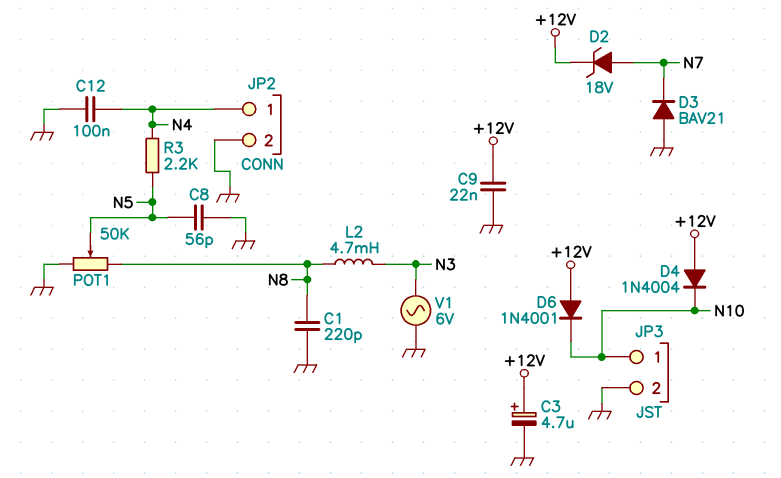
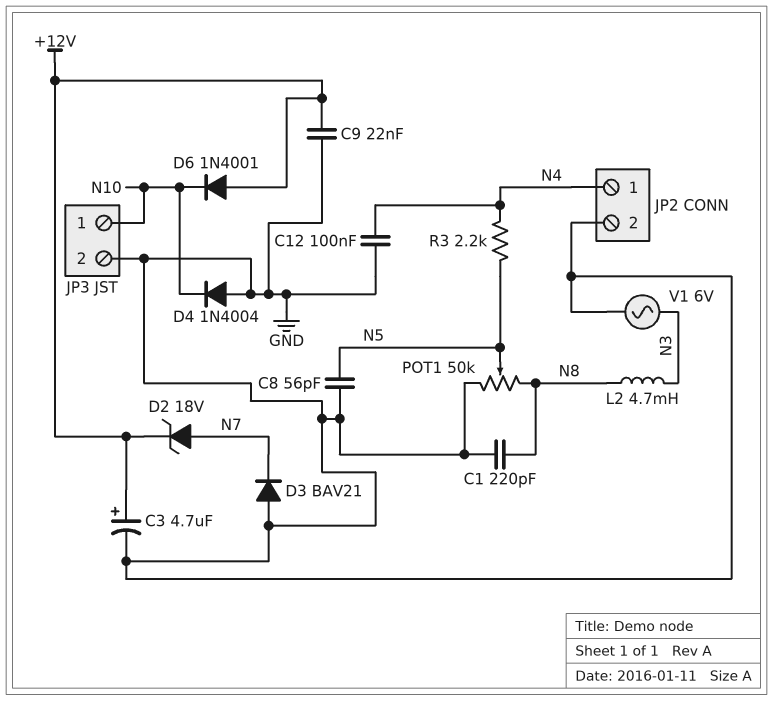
D4: diode 1N4004 (A +12V, K N10) -> diode 1N4004 (A GND, K N10)

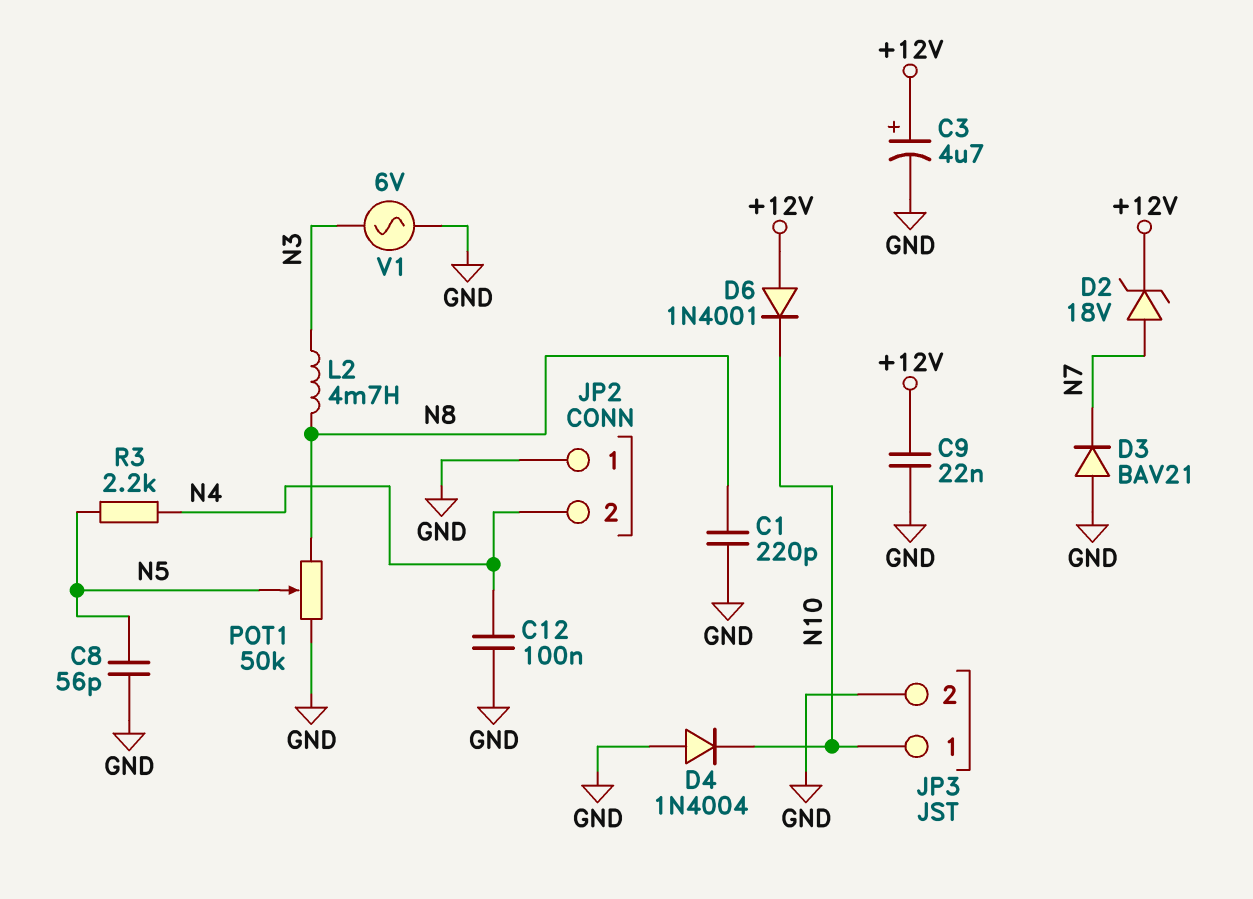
JP2 pin 1: N4 -> GND
JP2 pin 2: GND -> N4

